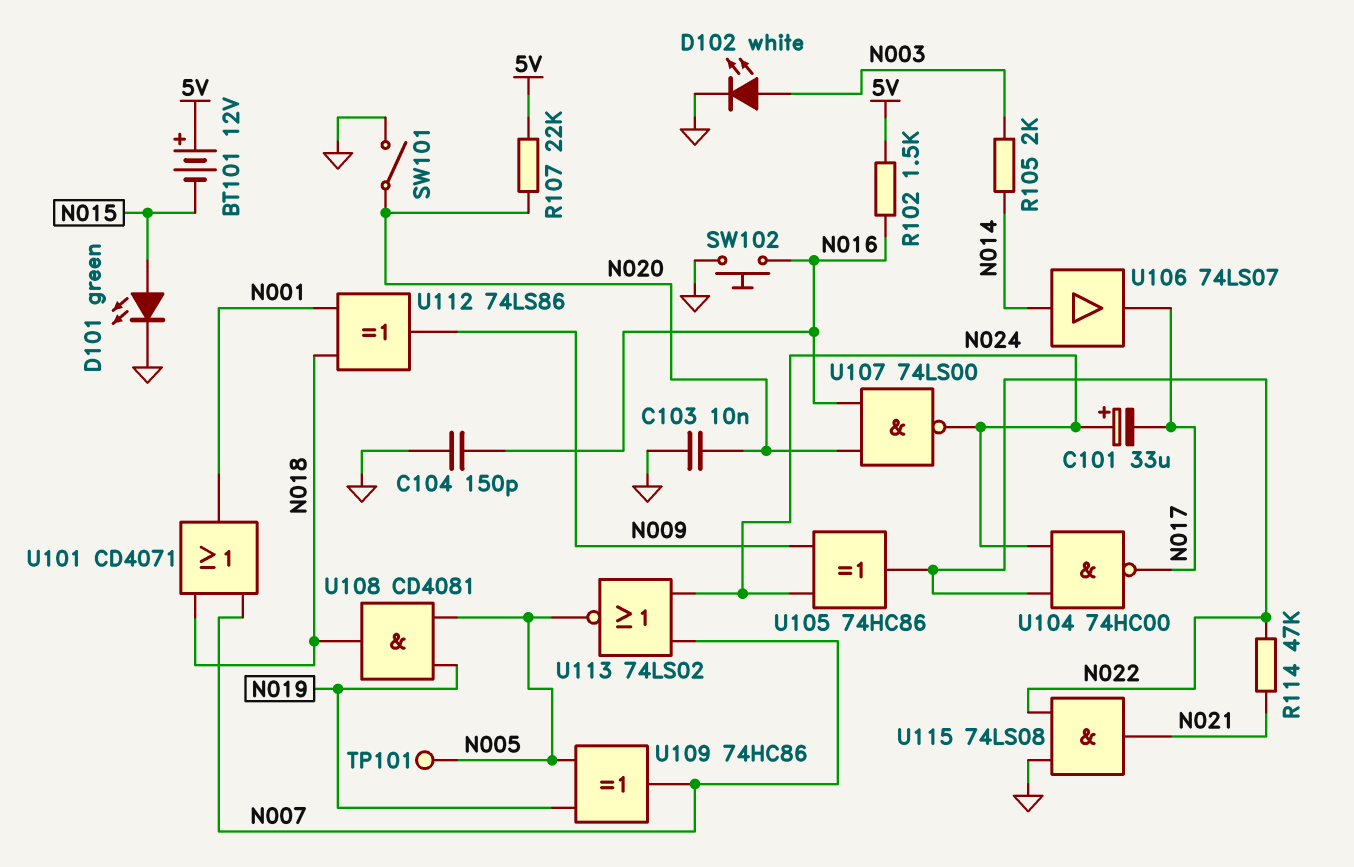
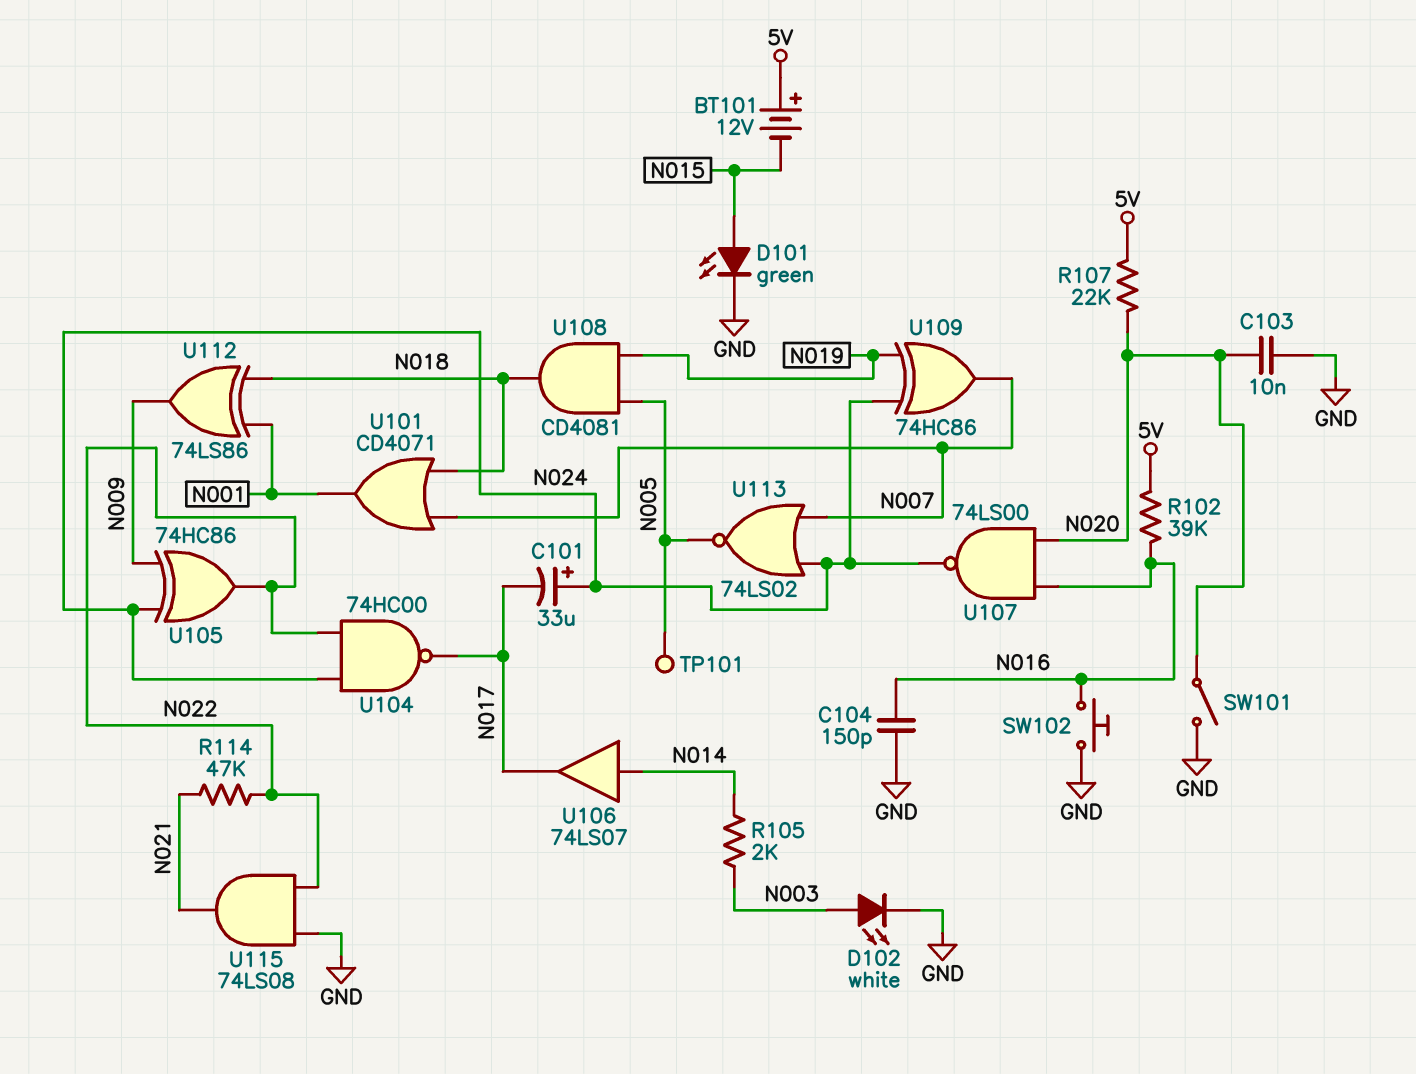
R102: 1.5k (5V, N016) -> 39k (5V, N016)
U109: XOR 74HC86 (in N005, in N019, out N007) -> XOR 74HC86 (in N019, in N024, out N007)

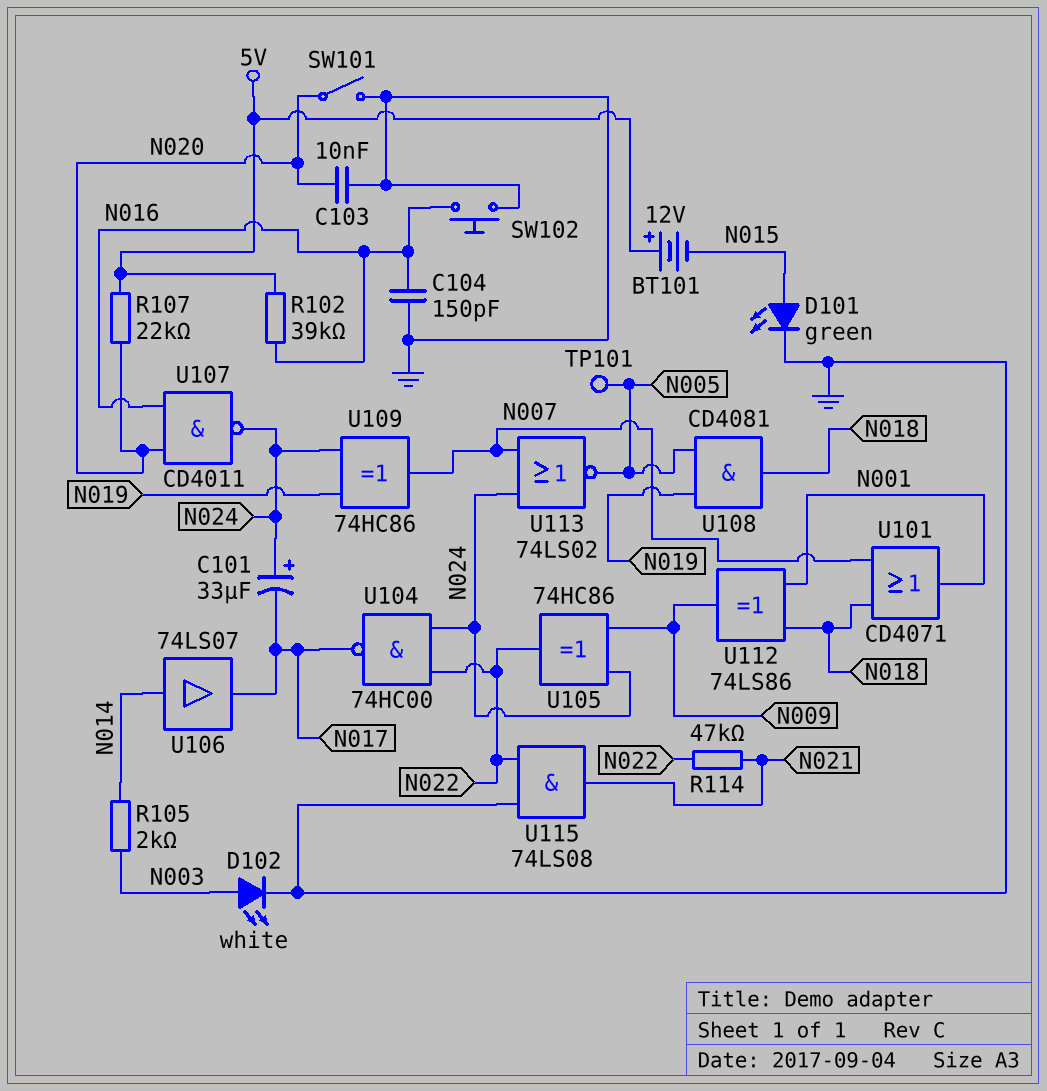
U107: NAND 74LS00 (in N016, in N020, out N024) -> NAND CD4011 (in N016, in N020, out N024)

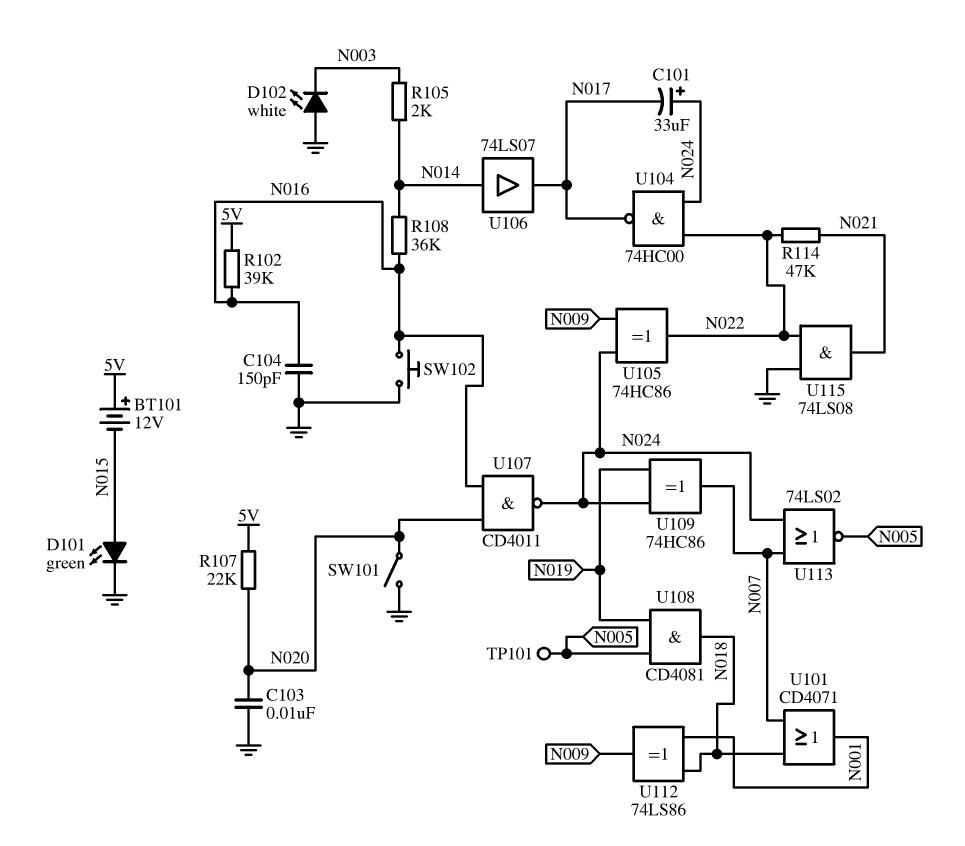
D102: LED white (A N003, K GND) -> LED white (A GND, K N003)
R108: none -> 36k (N014, N016)

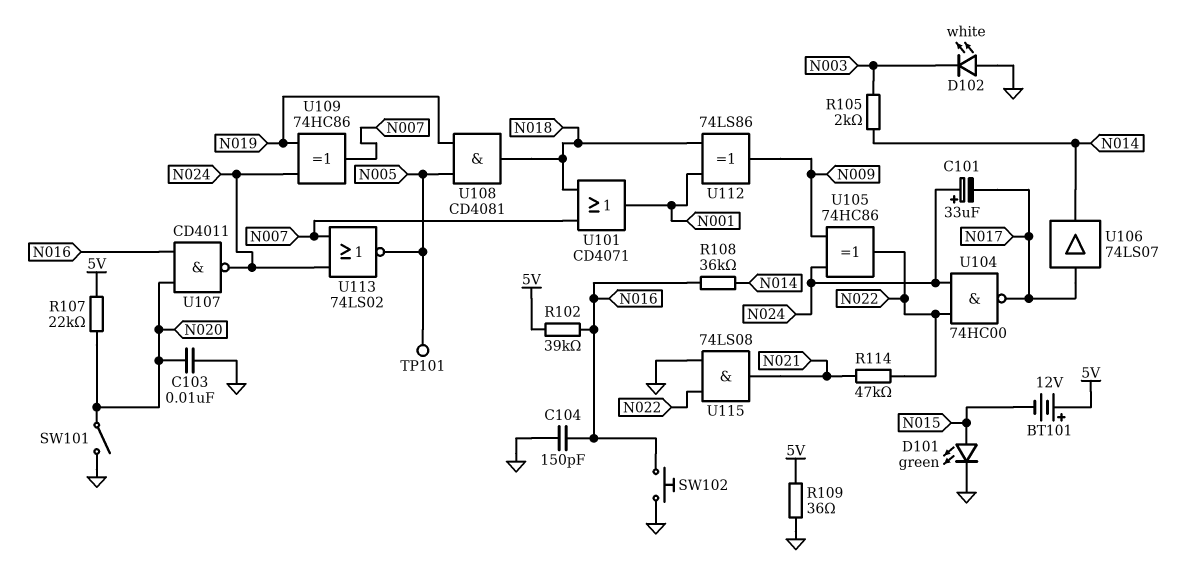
R109: none -> 36 (5V, GND)
U106: buffer 74LS07 (in N014, out N017) -> buffer 74LS07 (in N017, out N014)

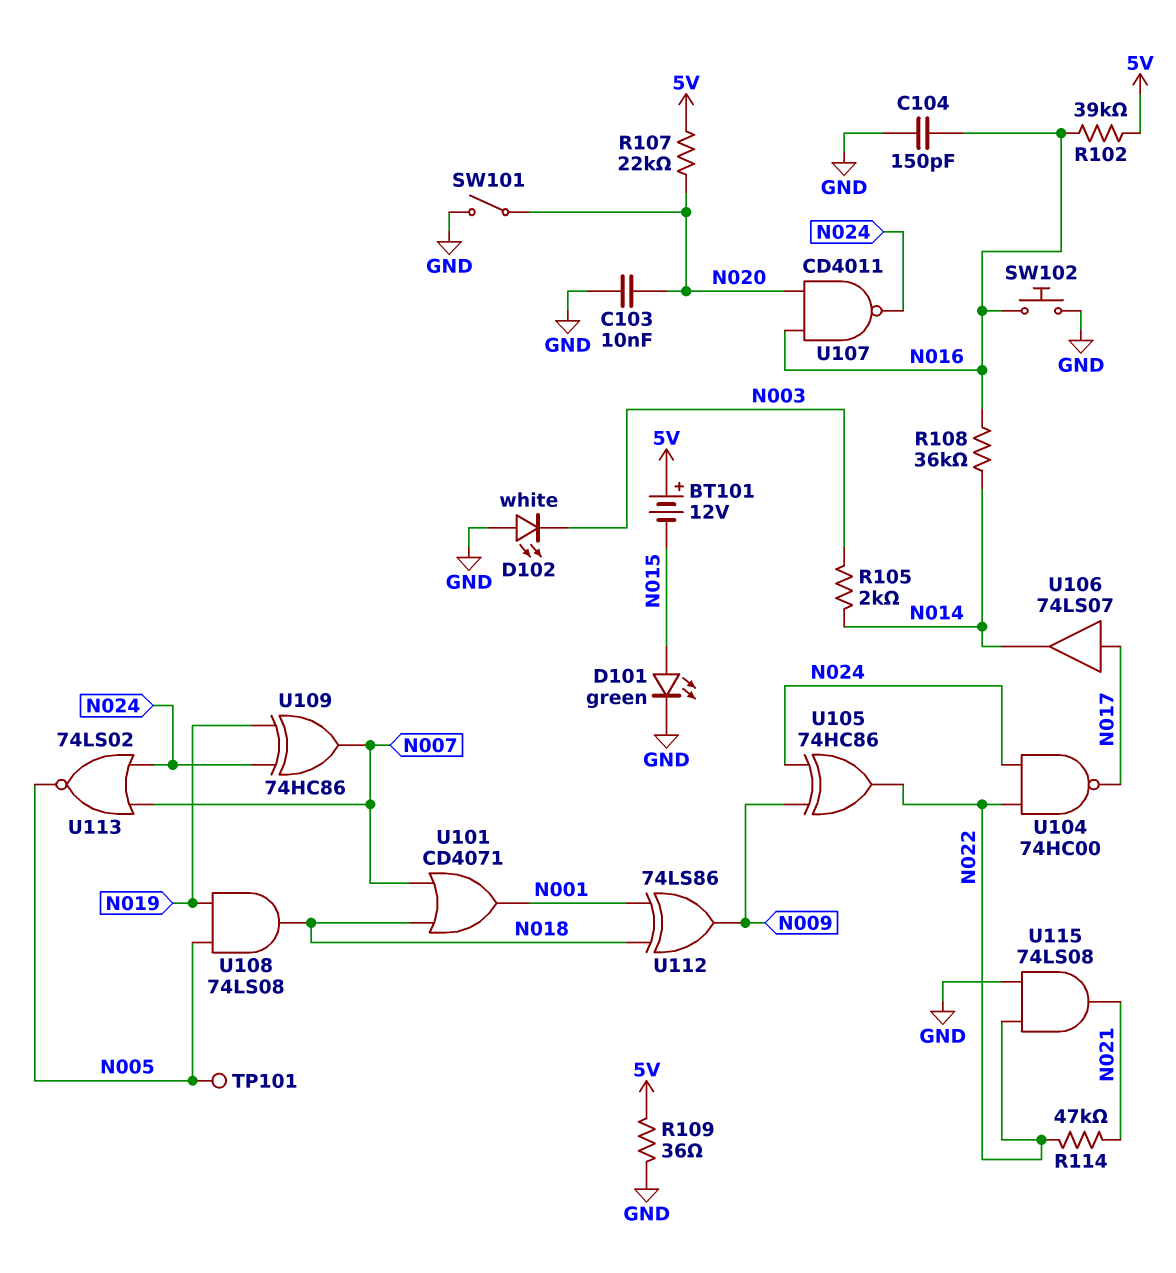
C101: 33uF (plus N024, minus N017) -> none
U108: AND CD4081 (in N005, in N019, out N018) -> AND 74LS08 (in N005, in N019, out N018)

